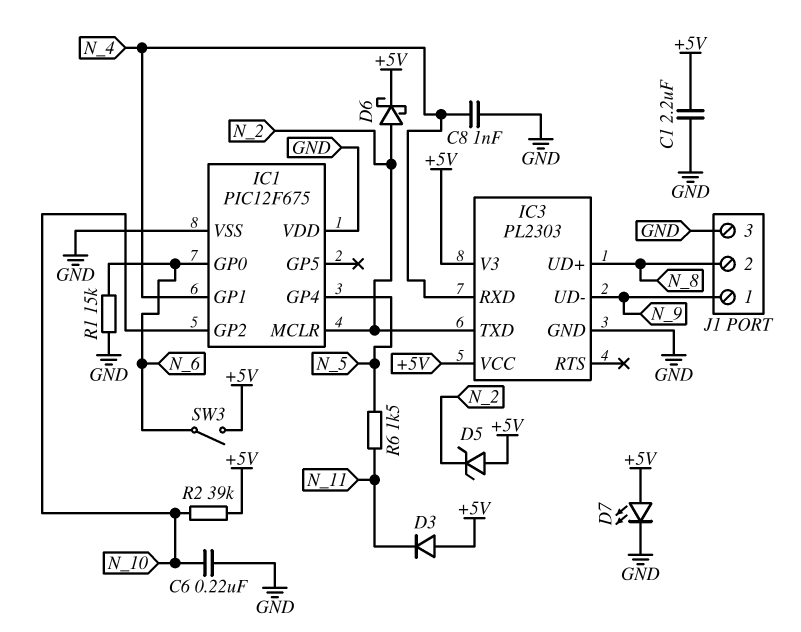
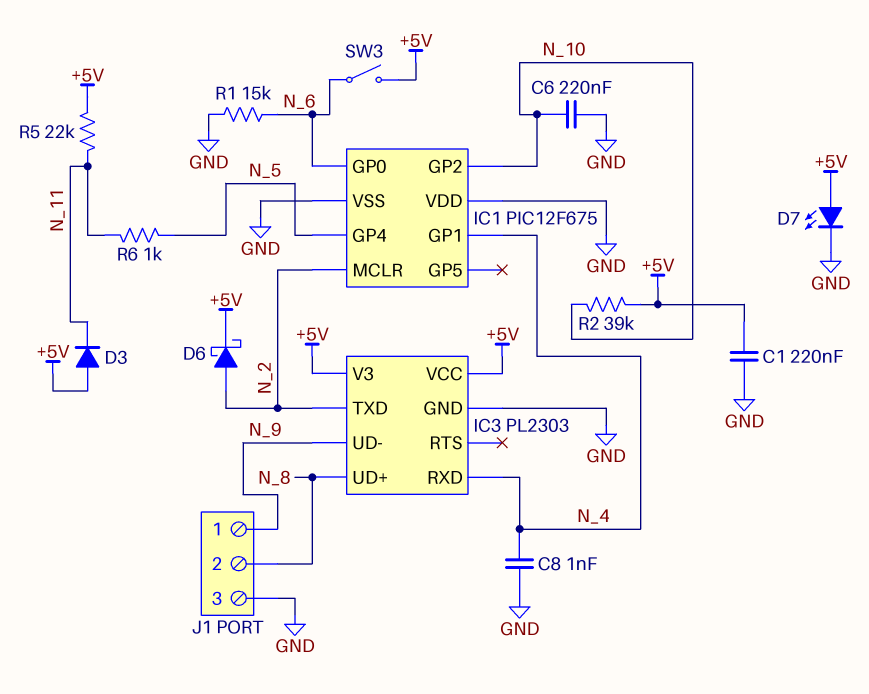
C1: 2.2uF (+5V, GND) -> 220nF (+5V, GND)
D5: zener (A +5V, K N_2) -> none
R5: none -> 22k (+5V, N_11)
R6: 1.5k (N_5, N_11) -> 1k (N_5, N_11)

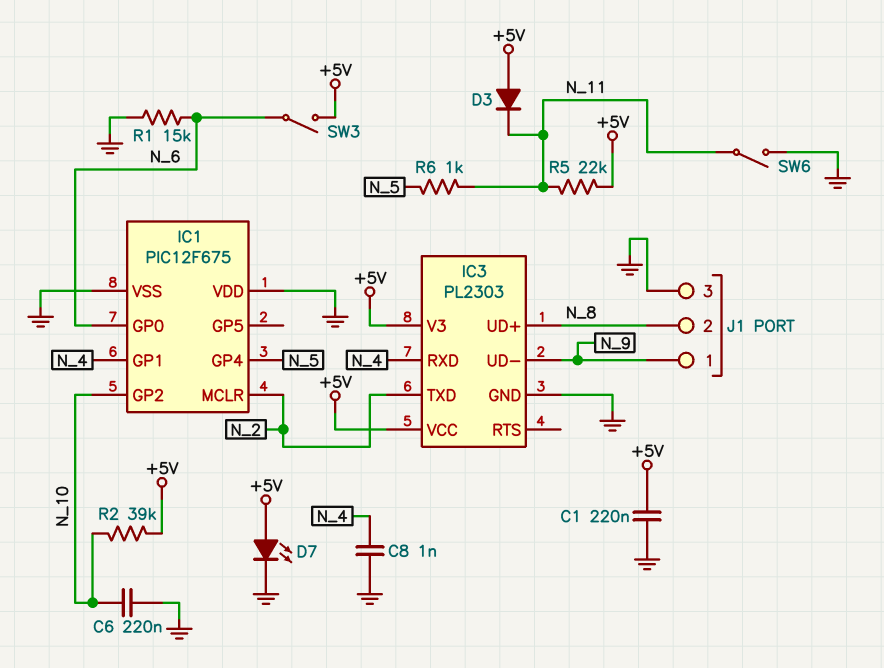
D6: schottky (A N_2, K +5V) -> none
SW6: none -> switch (GND, N_11)

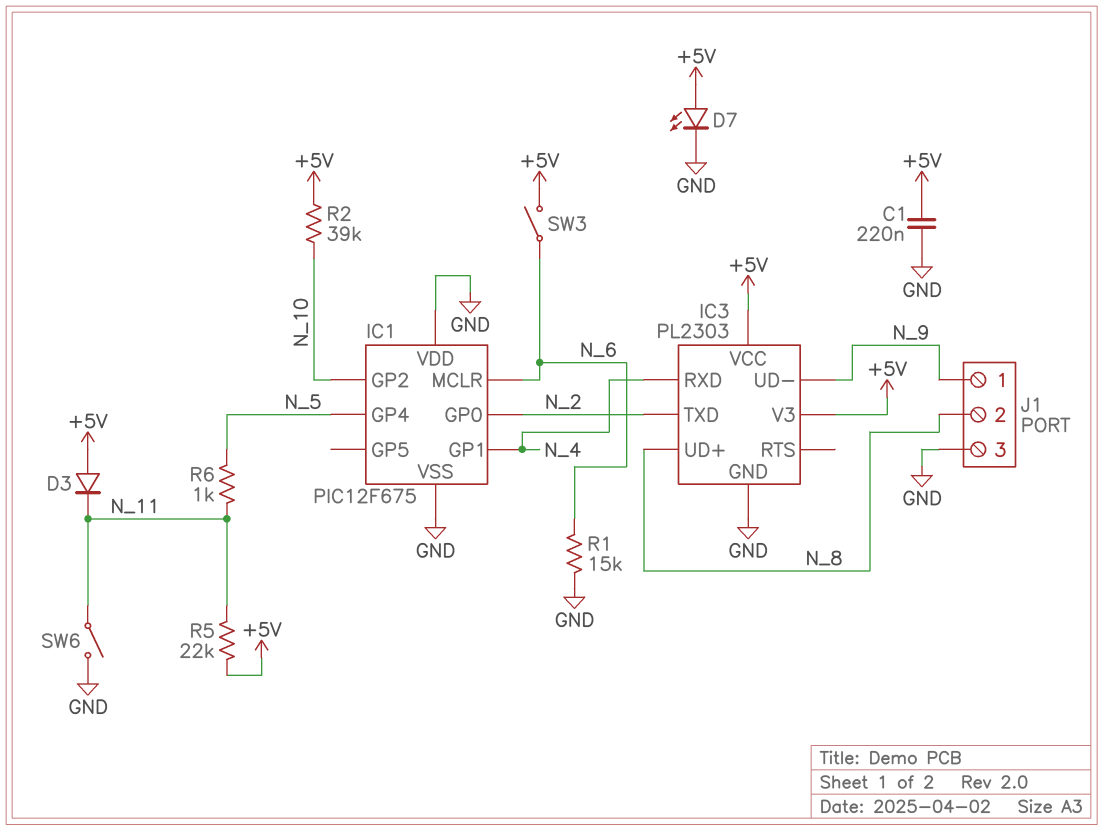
C6: 220nF (GND, N_10) -> none
C8: 1nF (GND, N_4) -> none
IC1 pin GP0: N_6 -> N_2
IC1 pin MCLR: N_2 -> N_6

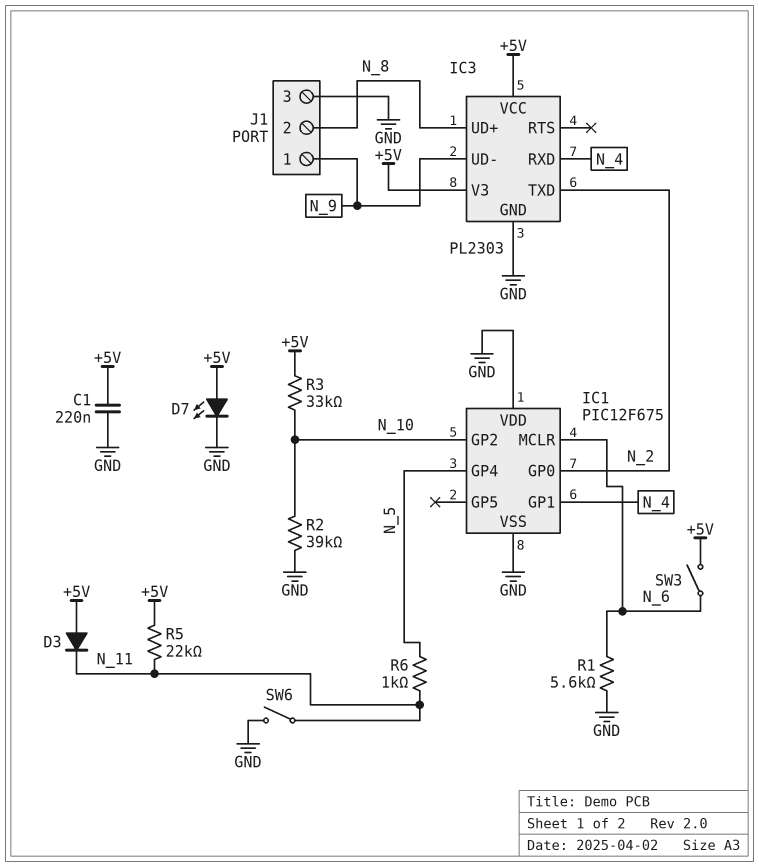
R1: 15k (GND, N_6) -> 5.6k (GND, N_6)
R2: 39k (+5V, N_10) -> 39k (GND, N_10)
R3: none -> 33k (+5V, N_10)

